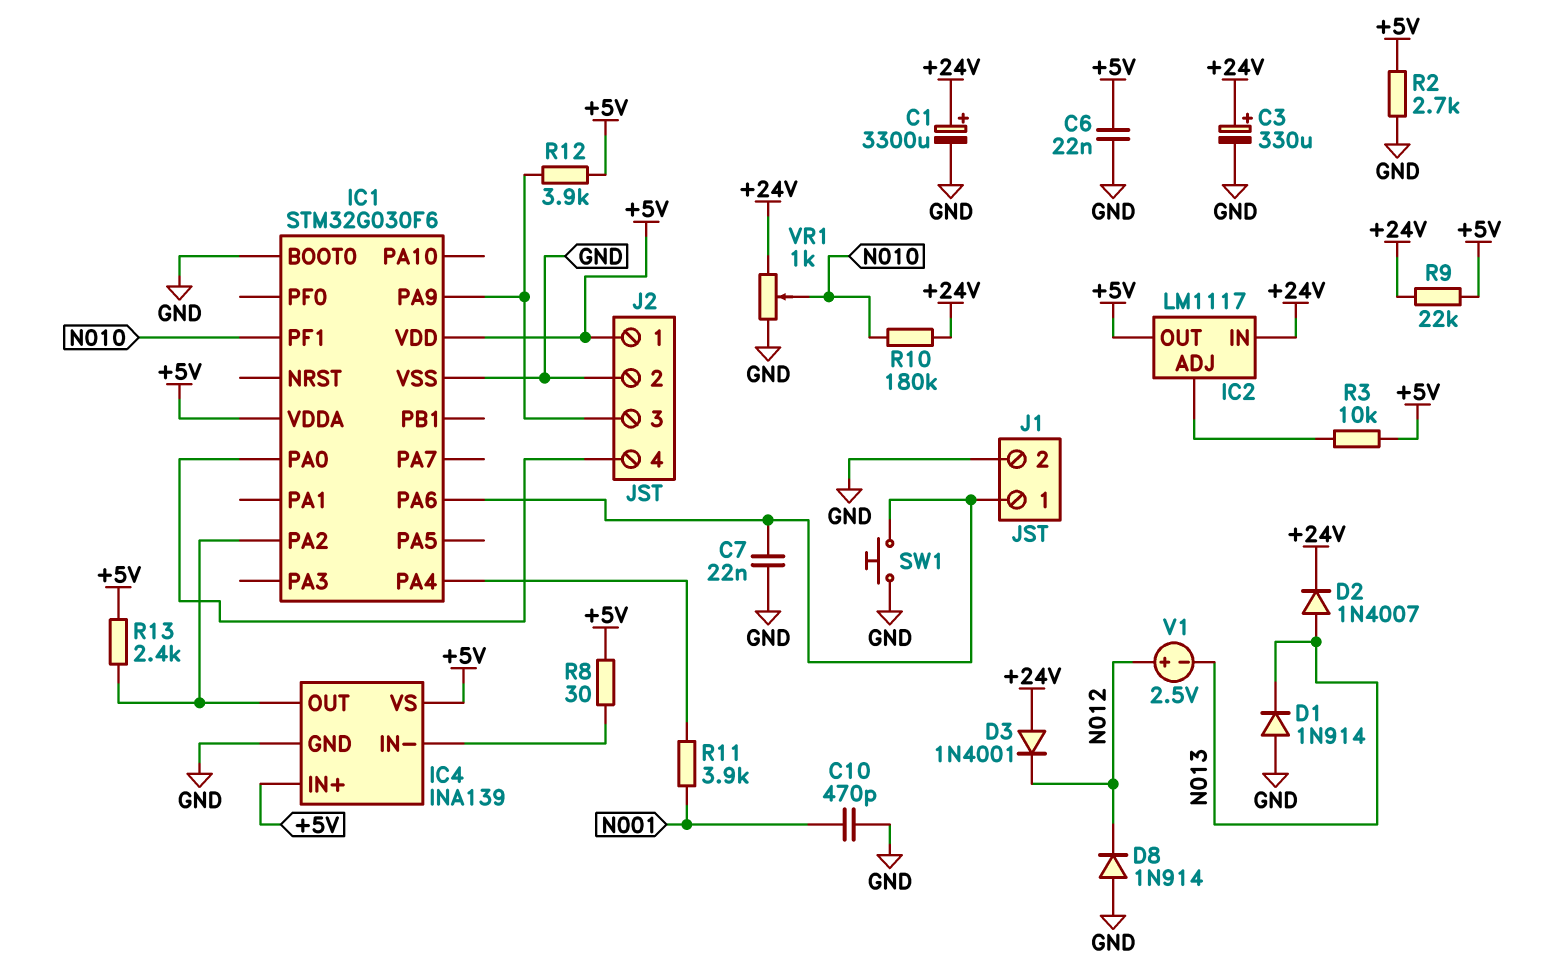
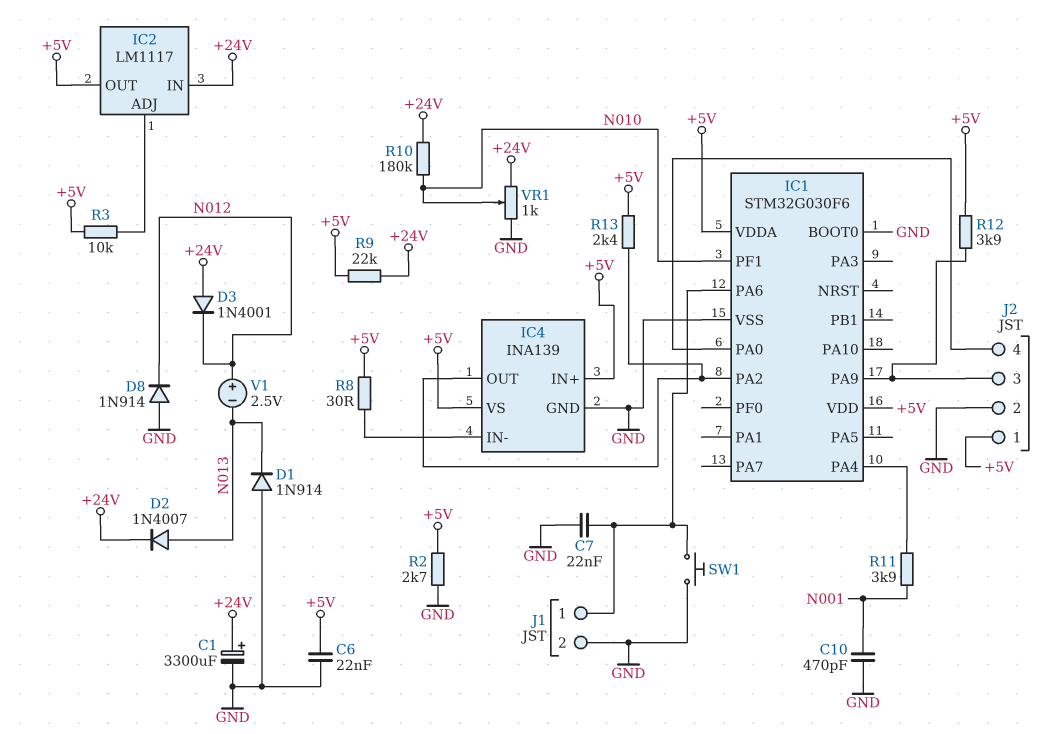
C3: 330uF (plus +24V, minus GND) -> none

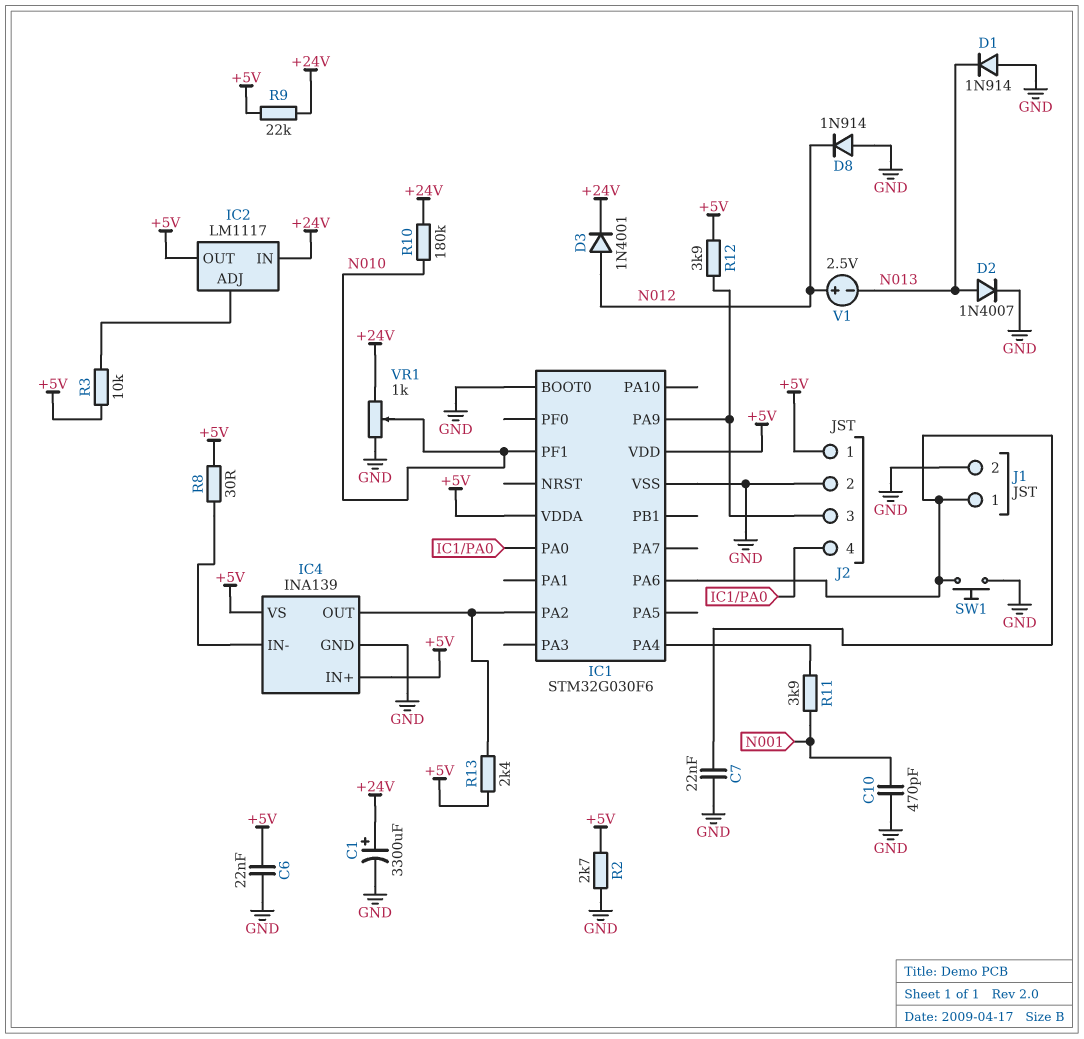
D2: diode 1N4007 (A N013, K +24V) -> diode 1N4007 (A N013, K GND)
D3: diode 1N4001 (A +24V, K N012) -> diode 1N4001 (A N012, K +24V)

